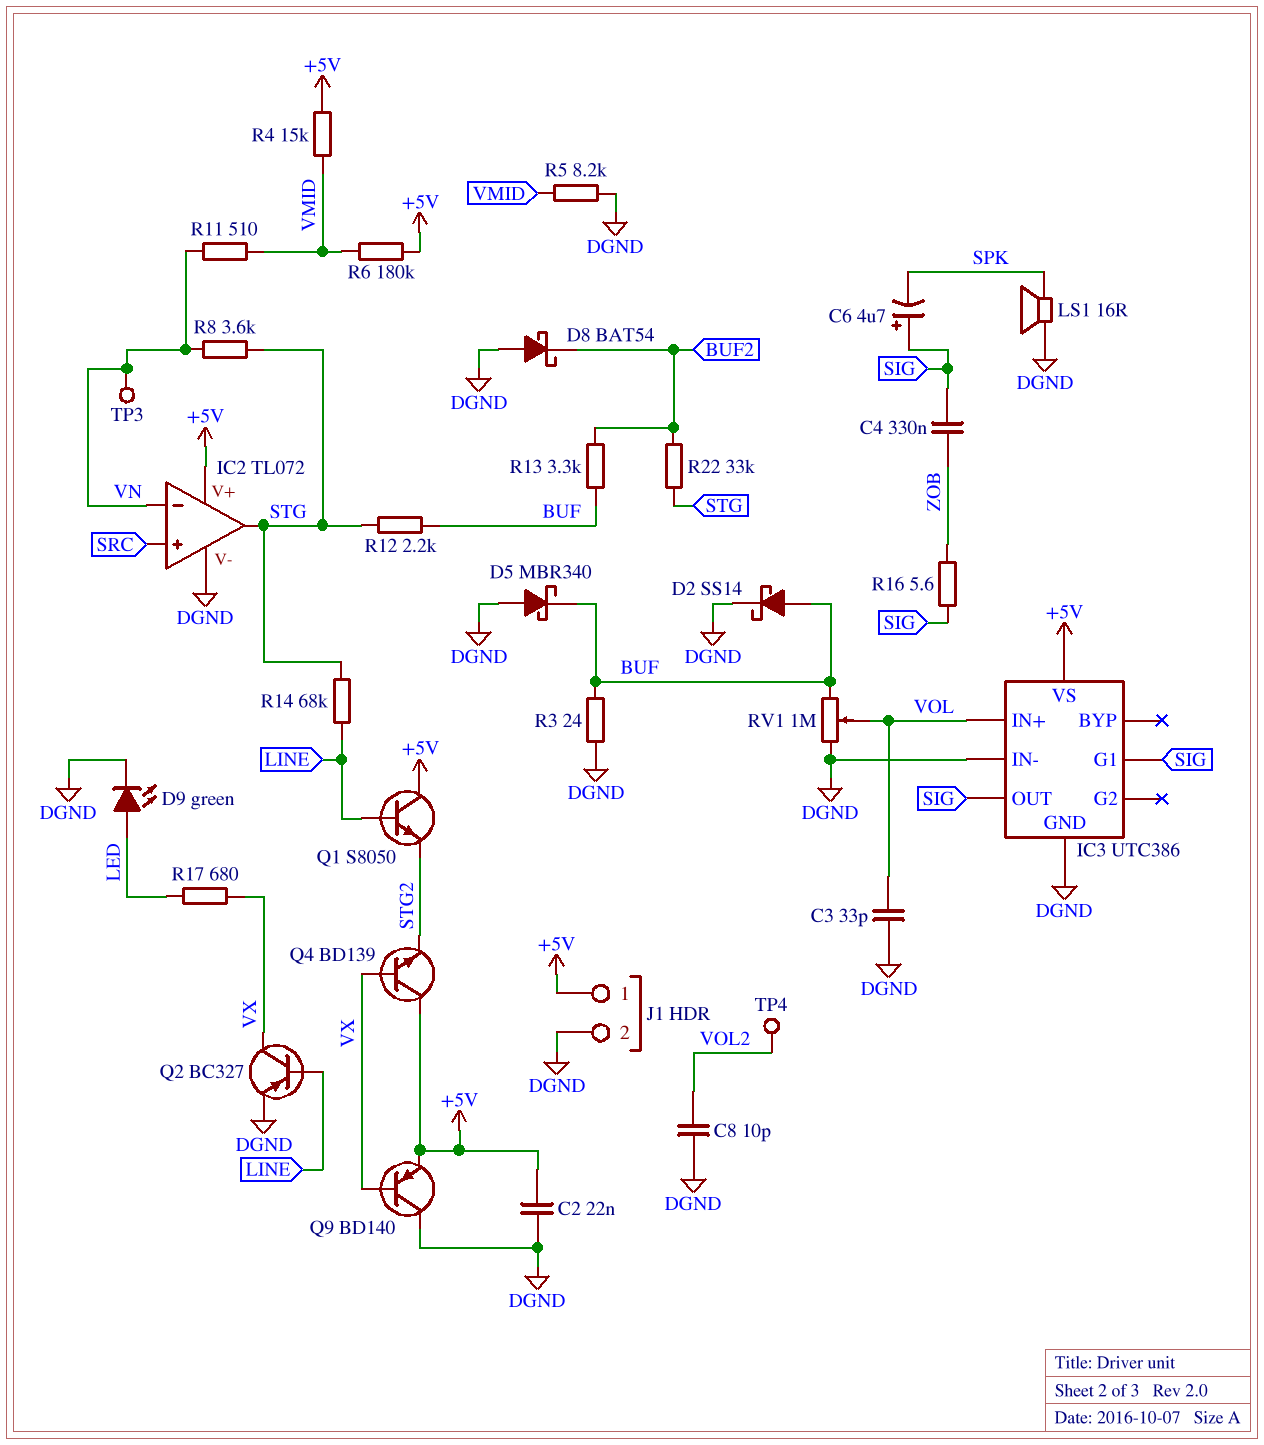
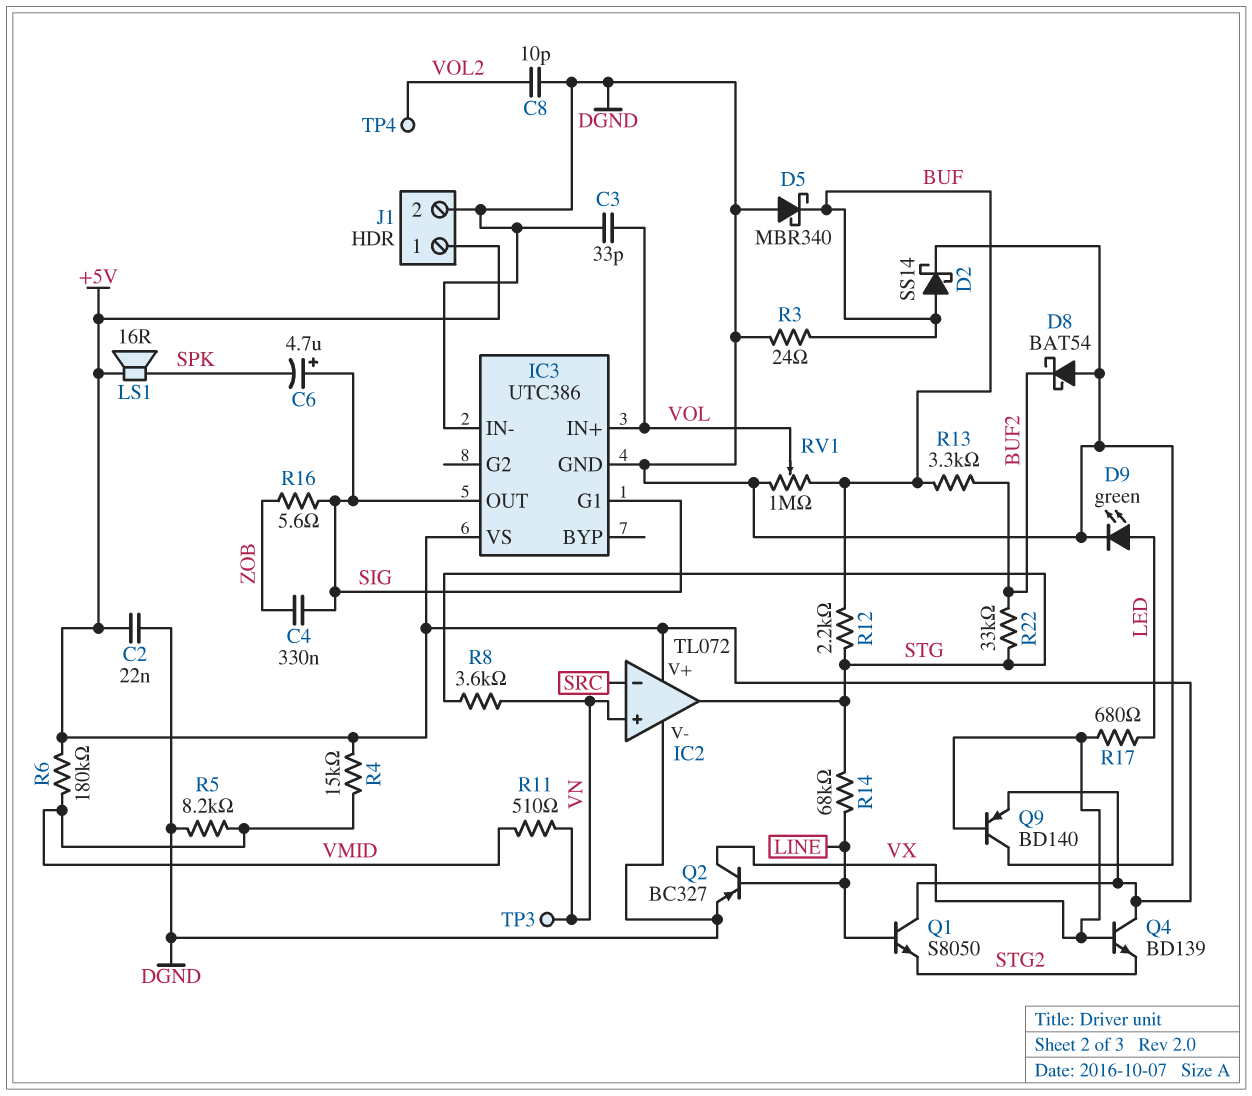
IC2 pin in+: SRC -> VN
IC2 pin in-: VN -> SRC
LS1: speaker 16R (DGND, SPK) -> speaker 16R (+5V, SPK)

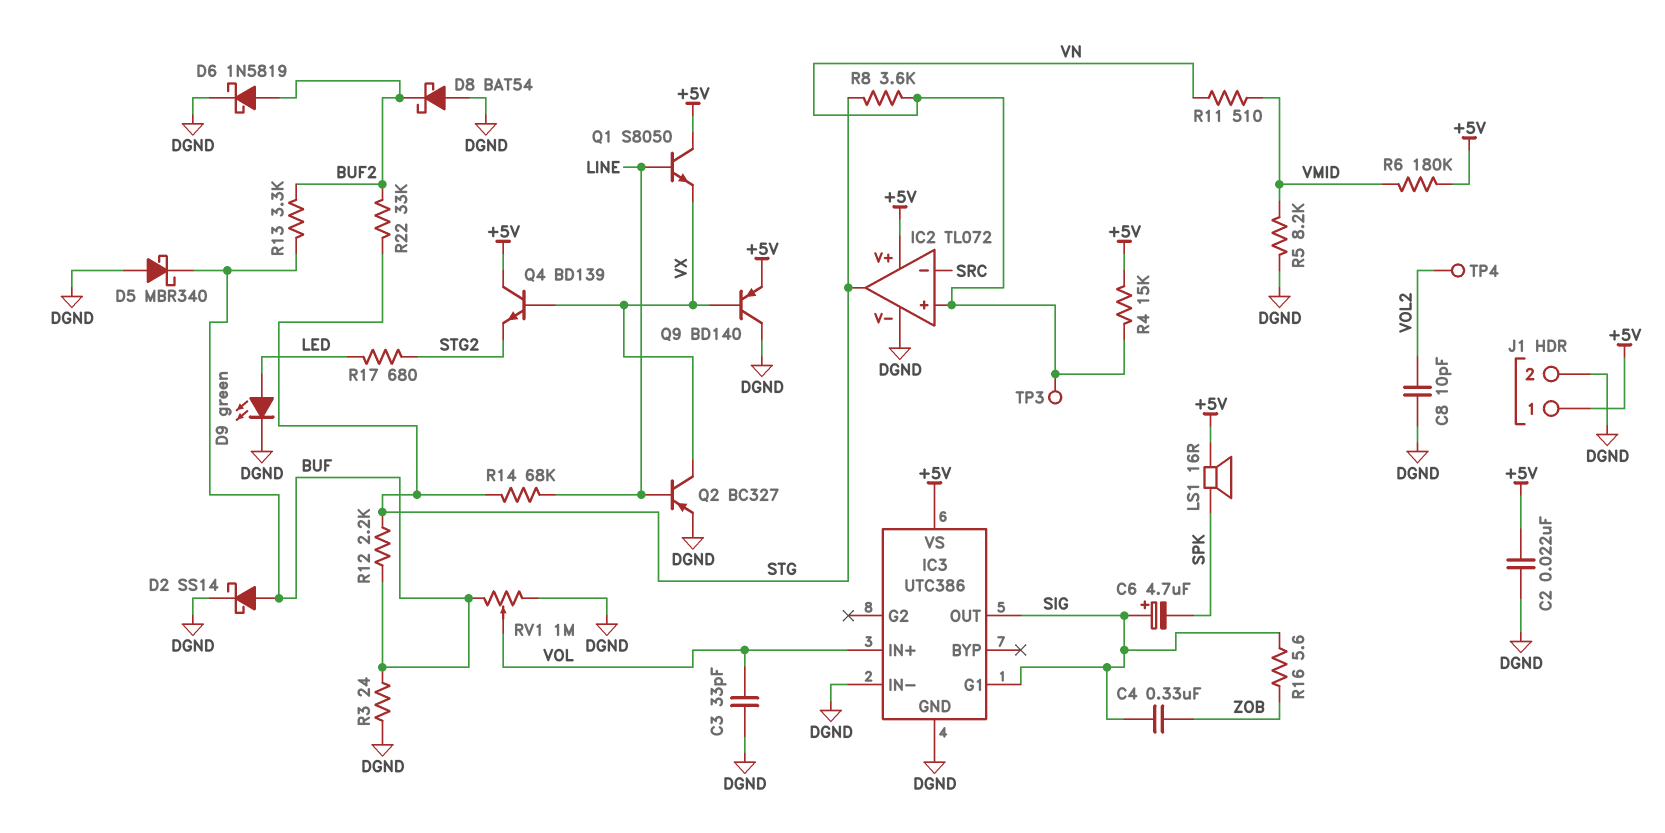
D6: none -> schottky 1N5819 (A BUF2, K DGND)
Q1: NPN S8050 (B LINE, C +5V, E STG2) -> NPN S8050 (B LINE, C +5V, E VX)
R4: 15k (+5V, VMID) -> 15k (+5V, VN)
R17: 680 (LED, VX) -> 680 (LED, STG2)

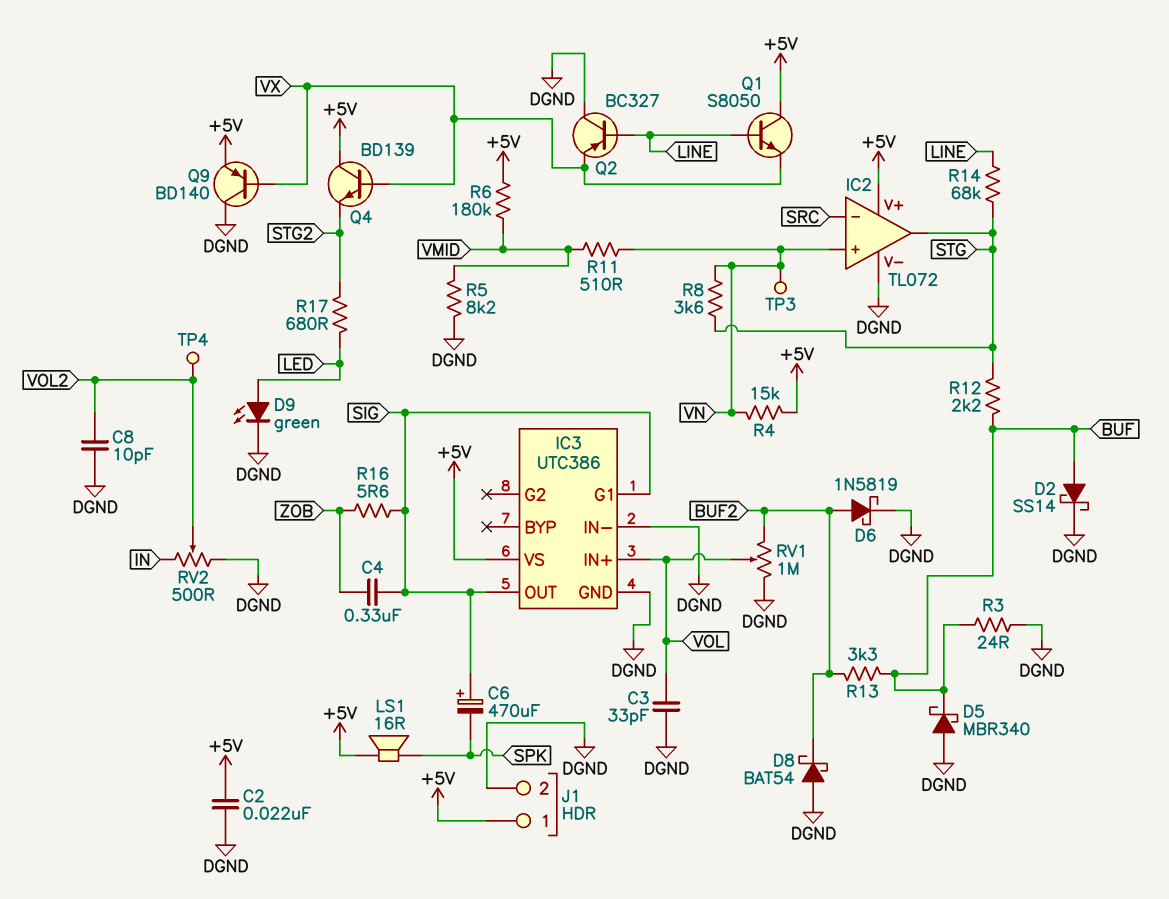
C6: 4.7uF (plus SIG, minus SPK) -> 470uF (plus SIG, minus SPK)
Q2: PNP BC327 (B LINE, C VX, E DGND) -> PNP BC327 (B LINE, C DGND, E VX)
R22: 33k (BUF2, STG) -> none
RV1: 1M (BUF, DGND, wiper VOL) -> 1M (BUF2, DGND, wiper VOL)
RV2: none -> 500 (DGND, IN, wiper VOL2)

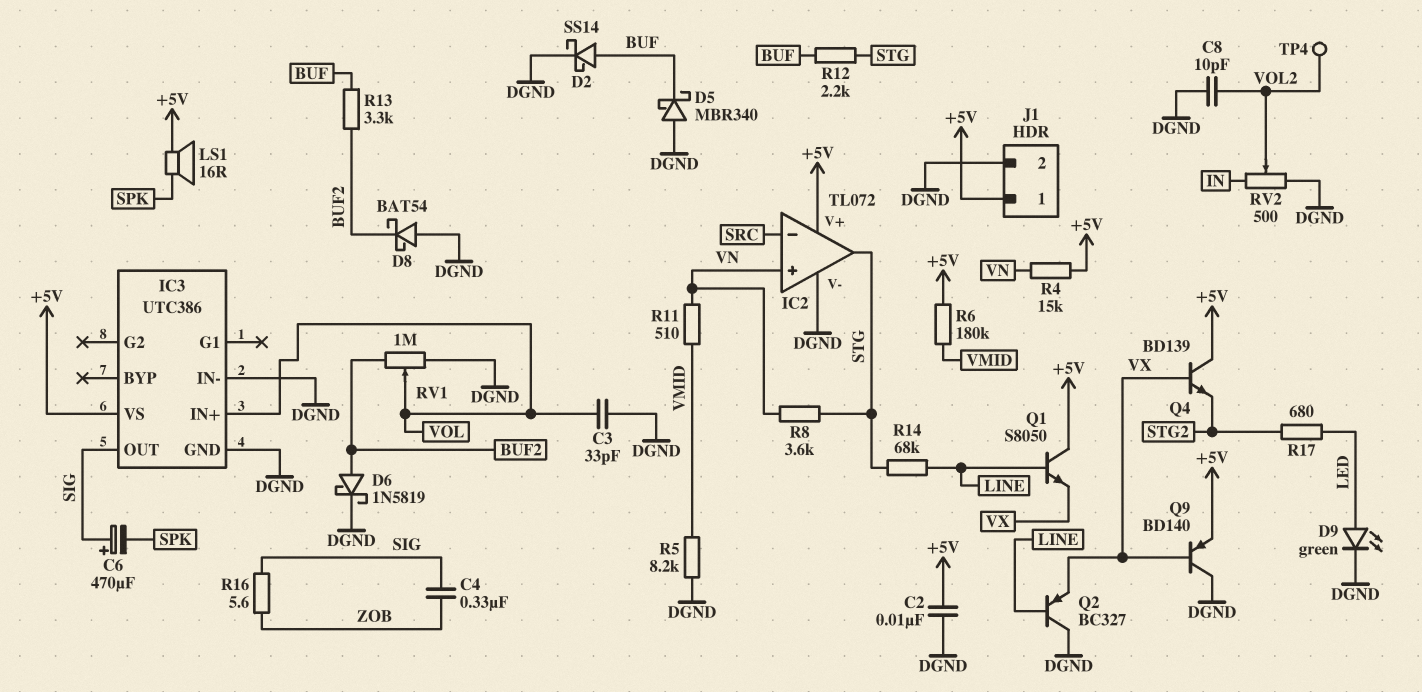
C2: 22nF (+5V, DGND) -> 10nF (+5V, DGND)
IC3 pin G1: SIG -> none
R3: 24 (BUF, DGND) -> none
TP3: test point (VN) -> none

